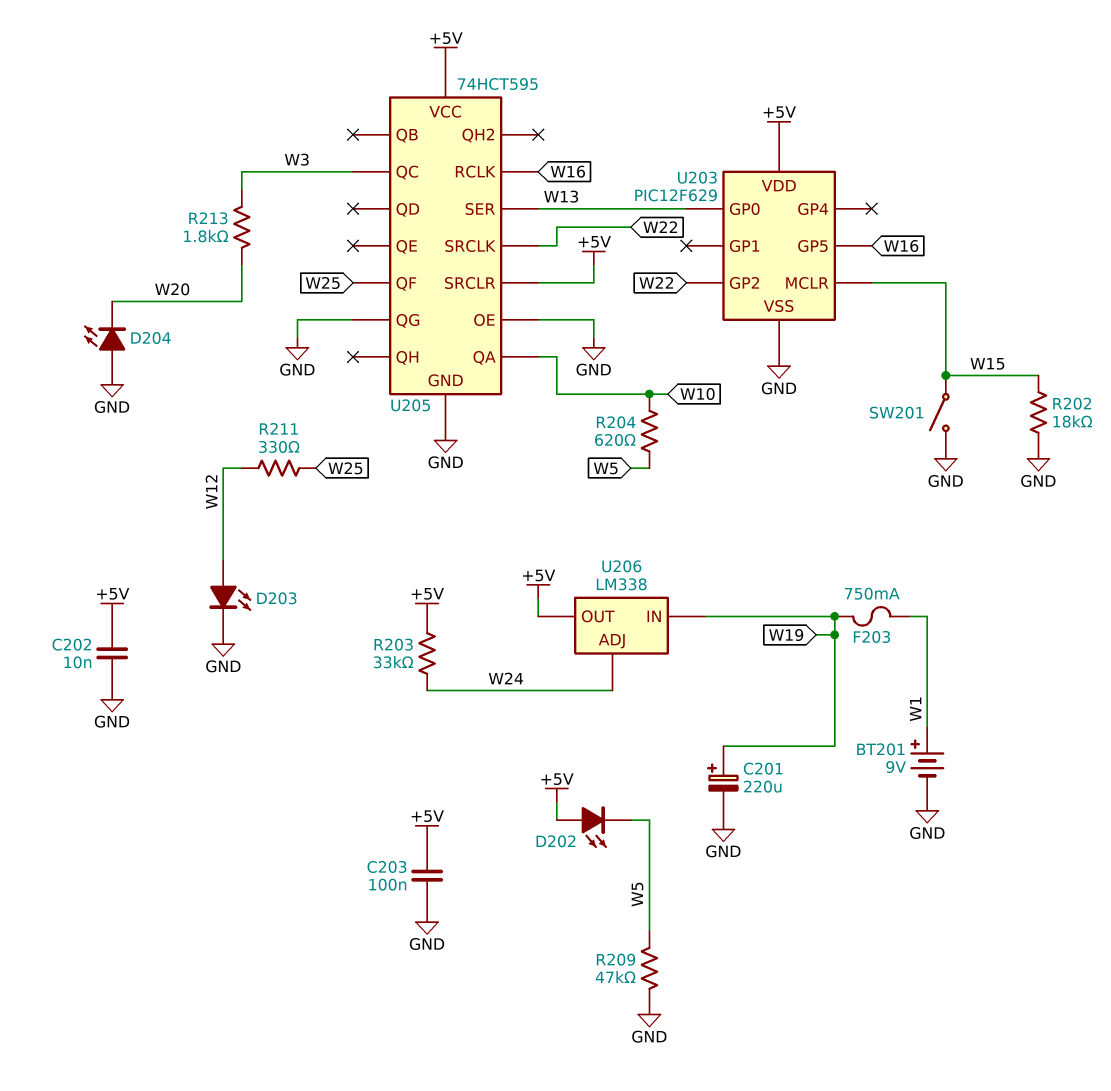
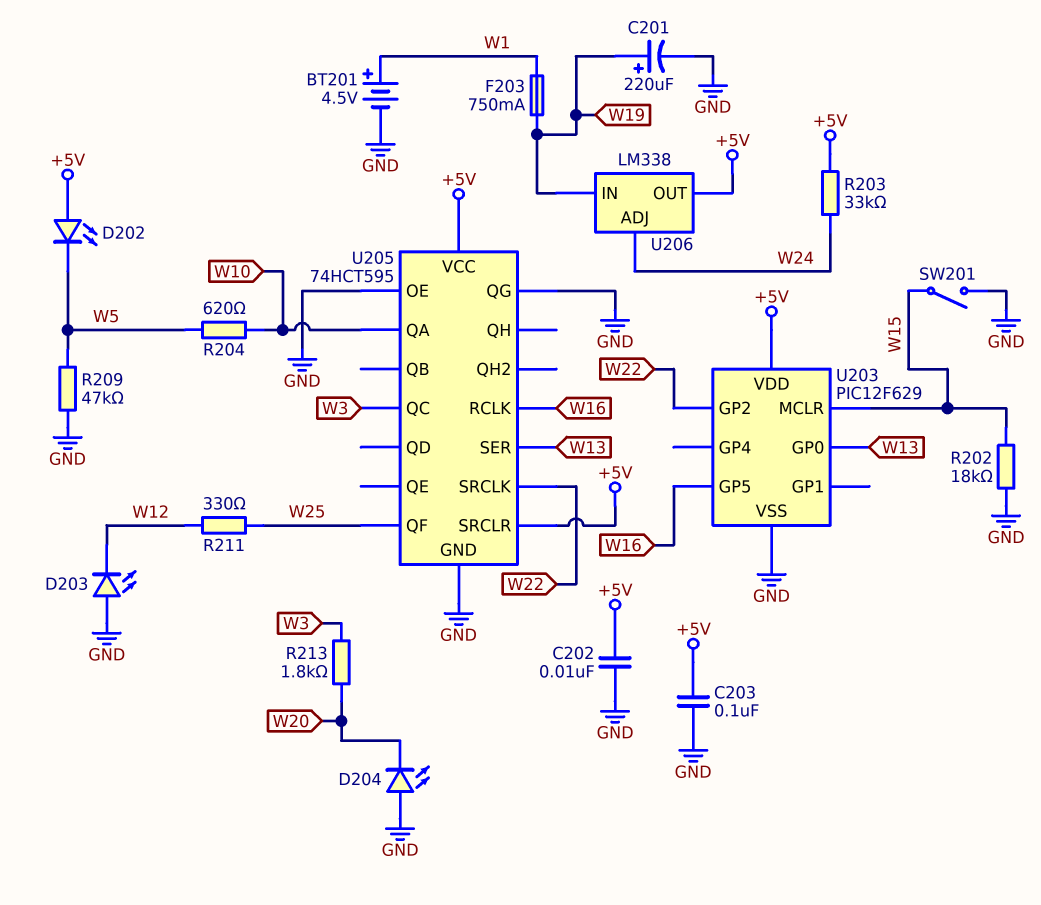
BT201: 9V (plus W1, minus GND) -> 4.5V (plus W1, minus GND)
D203: LED (A W12, K GND) -> LED (A GND, K W12)

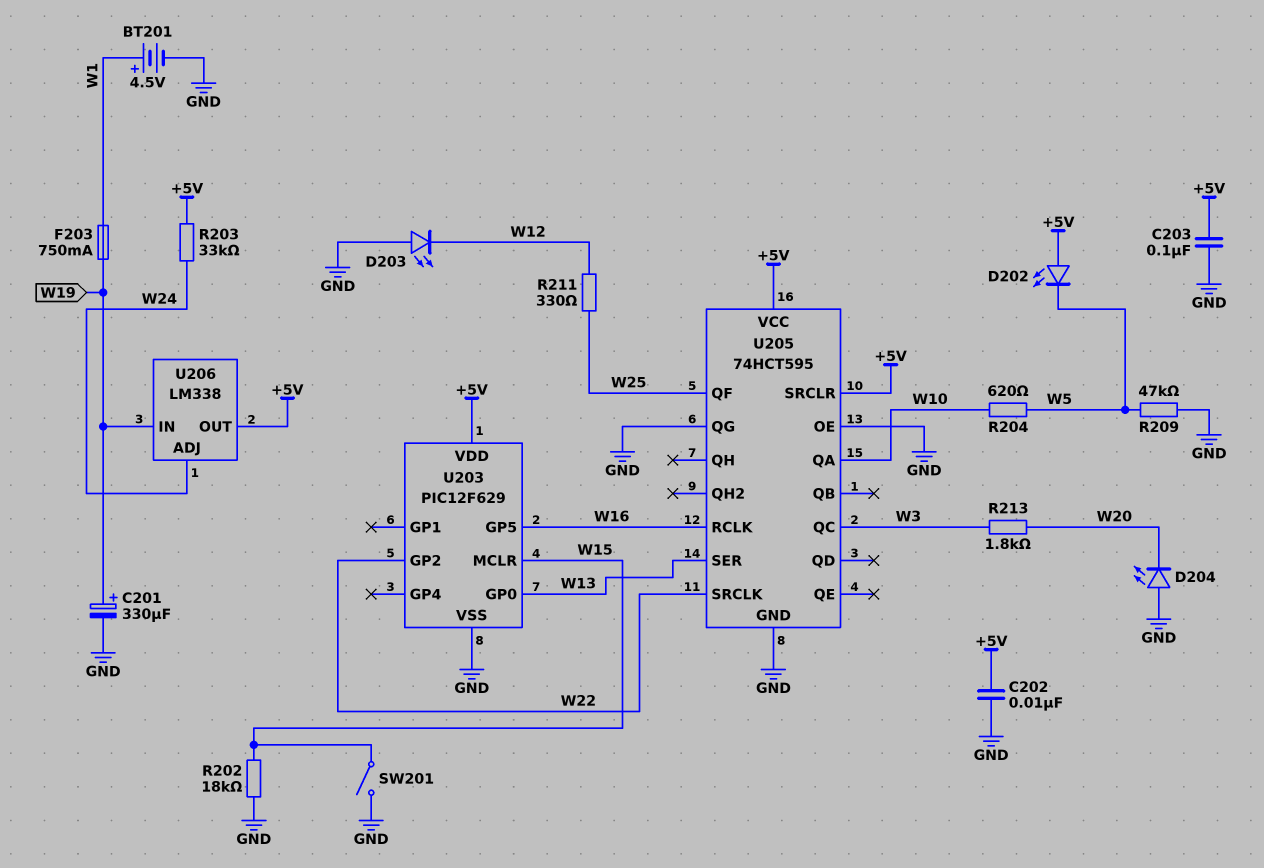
C201: 220uF (plus W19, minus GND) -> 330uF (plus W19, minus GND)

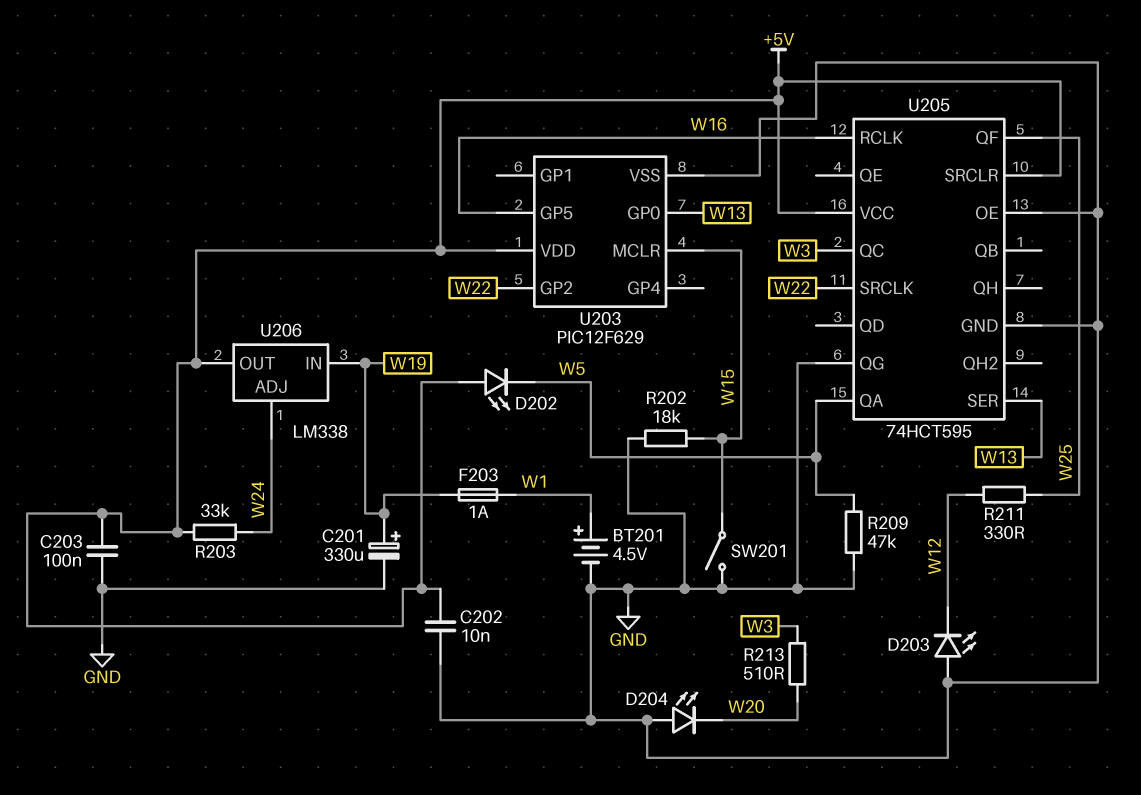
F203: 750mA (W1, W19) -> 1A (W1, W19)
R204: 620 (W5, W10) -> none
R213: 1.8k (W3, W20) -> 510 (W3, W20)
U205 pin QA: W10 -> W5

